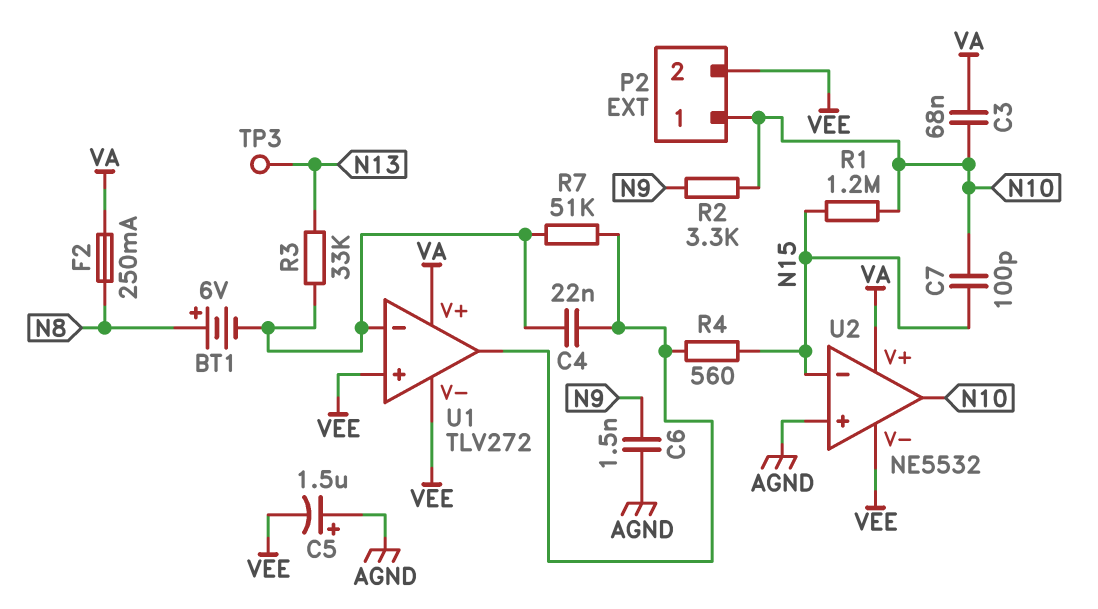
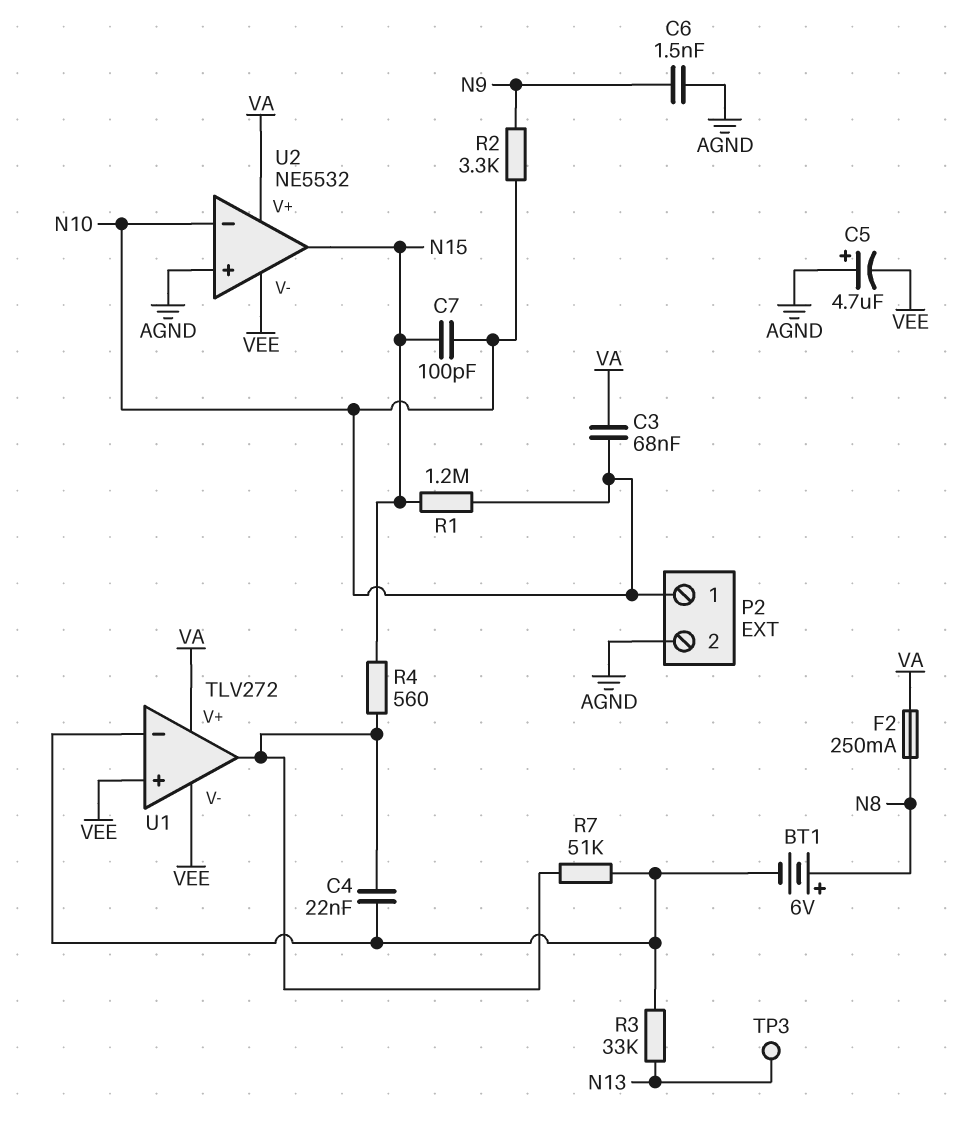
C5: 1.5uF (plus AGND, minus VEE) -> 4.7uF (plus AGND, minus VEE)
P2 pin 2: VEE -> AGND
U2 pin in-: N15 -> N10
U2 pin out: N10 -> N15

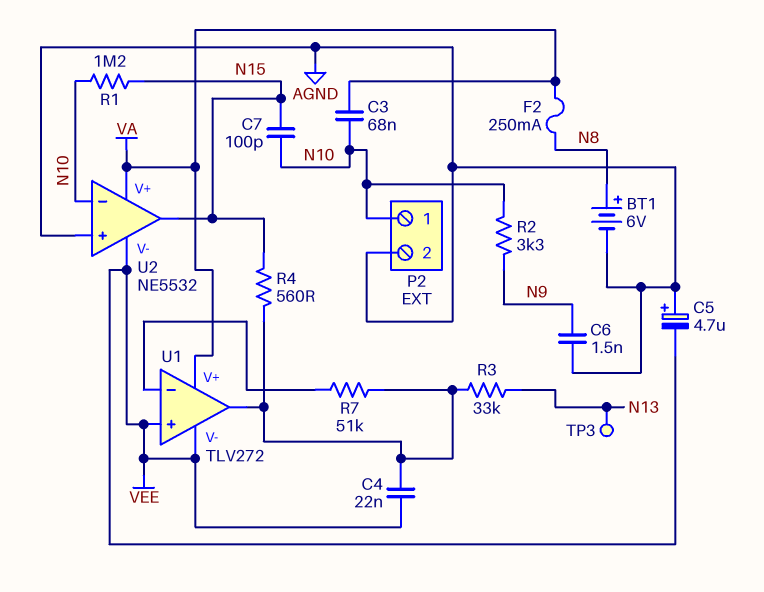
BT1: 6V (plus N8, minus U1/in-) -> 6V (plus N8, minus AGND)
C4: 22nF (U1/in-, U1/out) -> 22nF (U1/out, VEE)
R3: 33k (N13, U1/in-) -> 33k (N13, U1/out)

